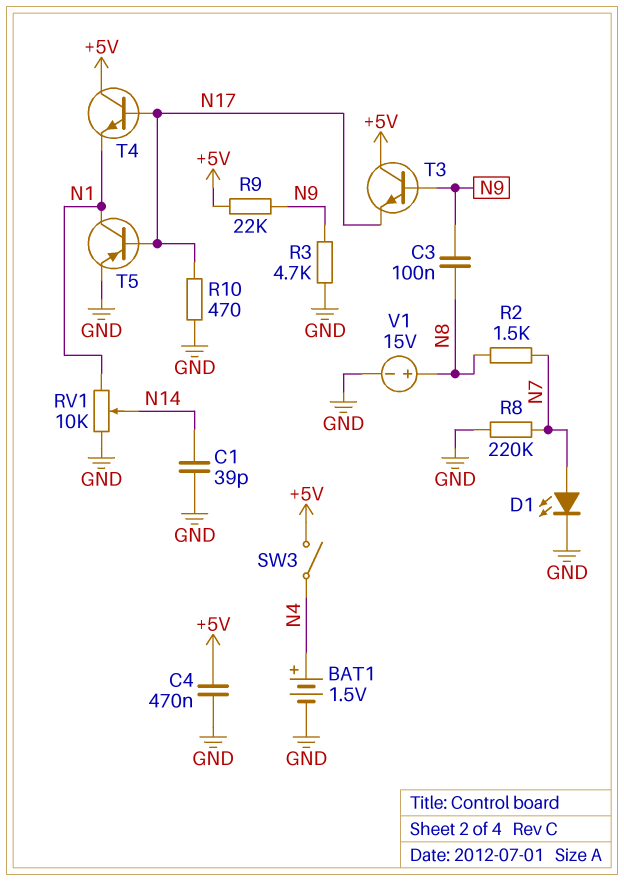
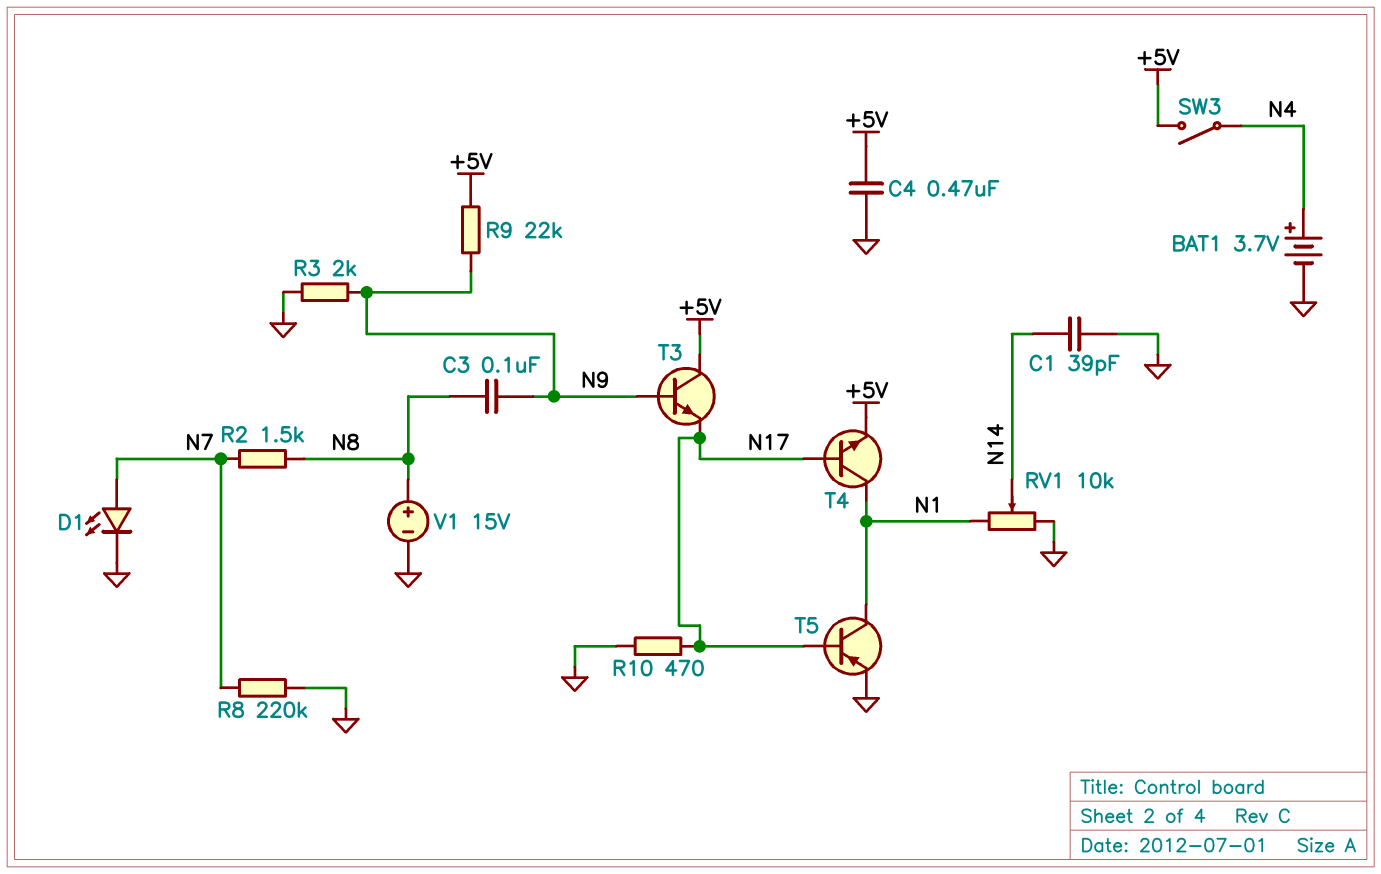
BAT1: 1.5V (plus N4, minus GND) -> 3.7V (plus N4, minus GND)
R3: 4.7k (GND, N9) -> 2k (GND, N9)
T4: NPN (B N17, C +5V, E N1) -> NPN (B N17, C N1, E +5V)

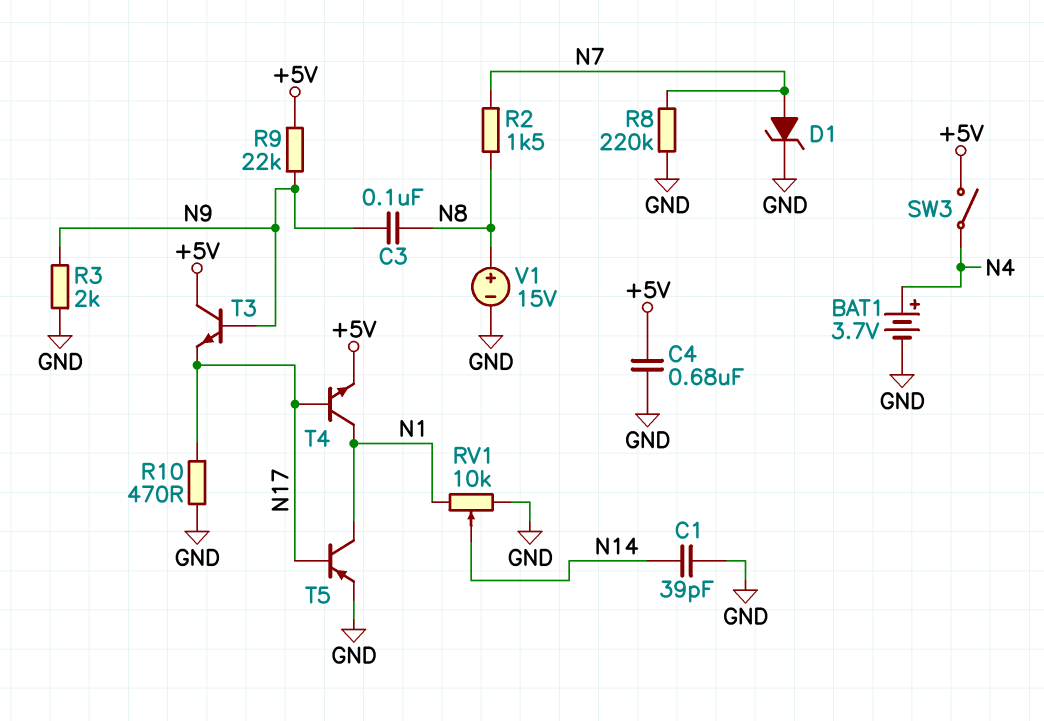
C4: 470nF (+5V, GND) -> 680nF (+5V, GND)
D1: LED (A N7, K GND) -> zener (A N7, K GND)

